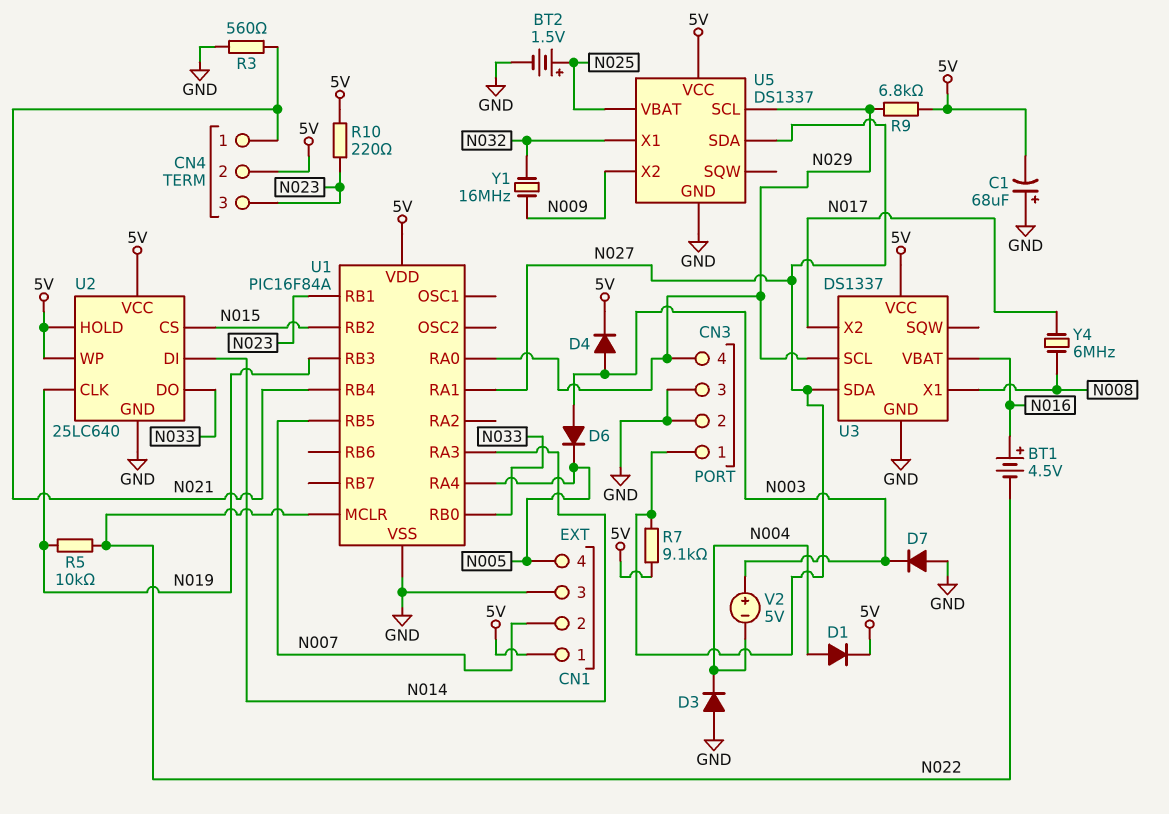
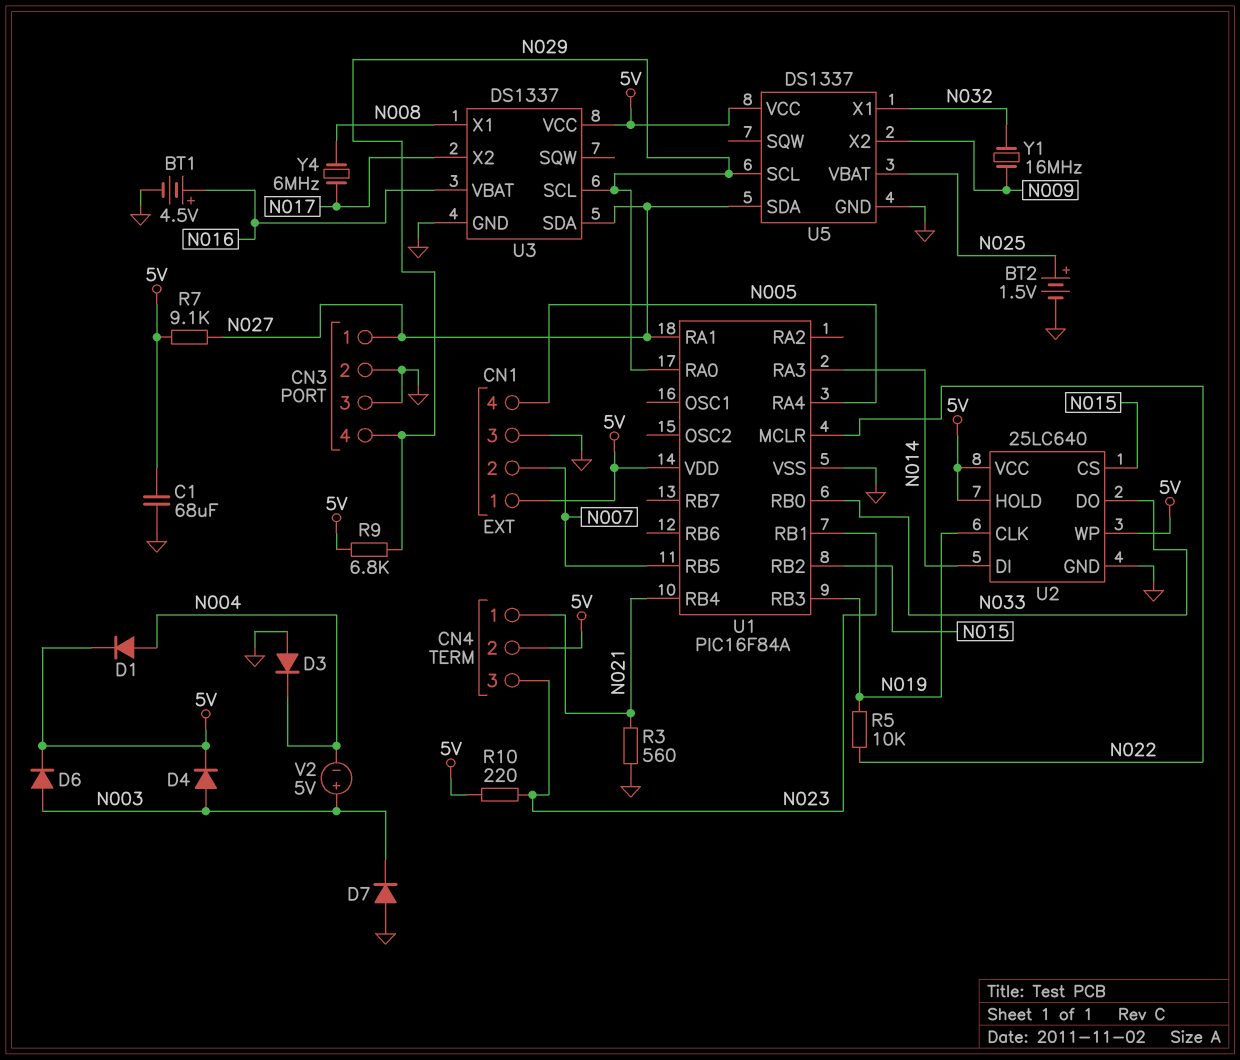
BT1: 4.5V (plus N016, minus N022) -> 4.5V (plus N016, minus GND)
C1: 68uF (plus GND, minus 5V) -> 68uF (5V, GND)
D6: diode (A N003, K N005) -> diode (A N003, K 5V)

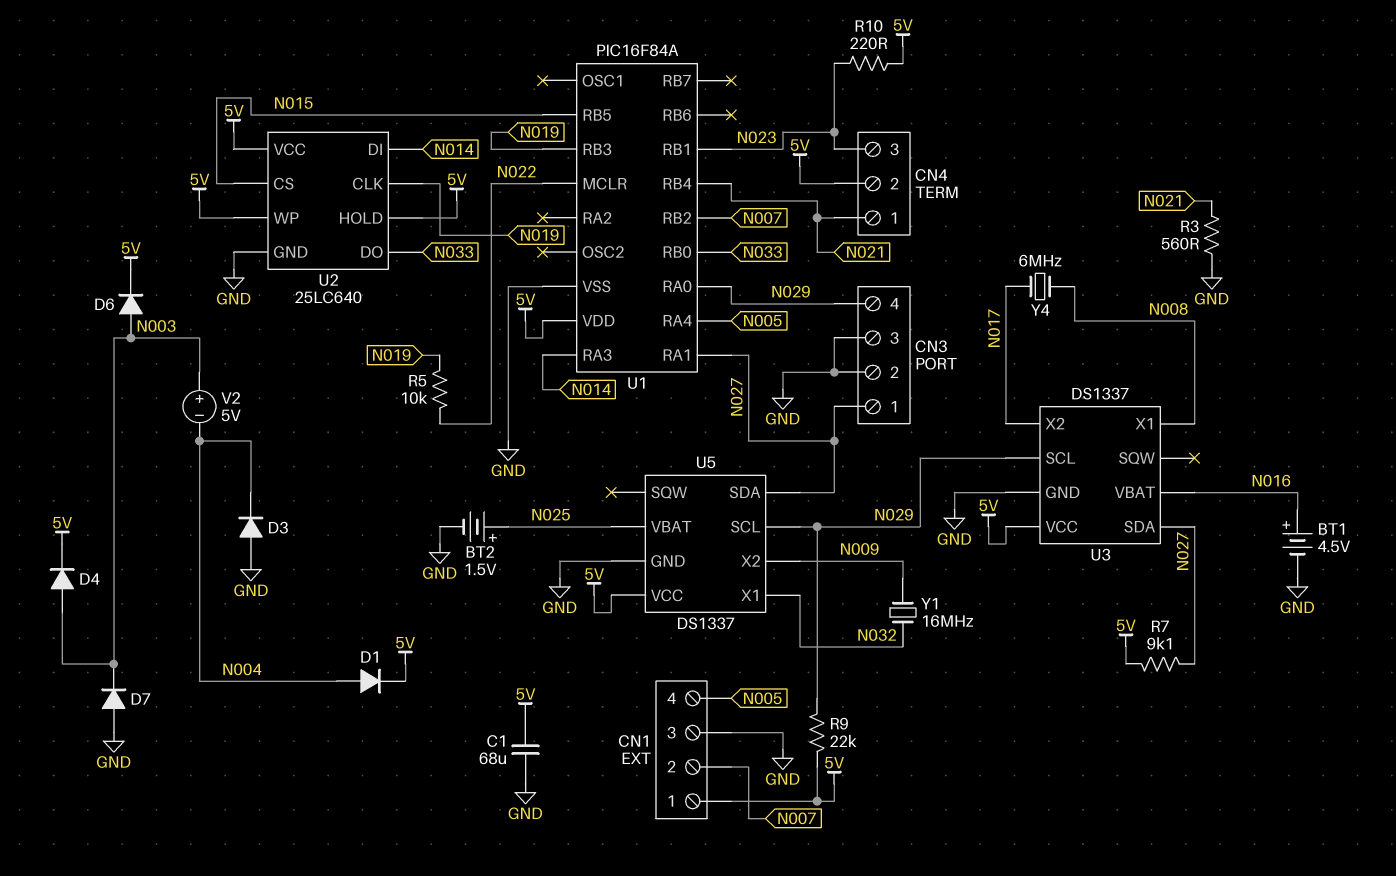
R9: 6.8k (5V, N029) -> 22k (5V, N029)
U1 pin RB2: N015 -> N007
U1 pin RB5: N007 -> N015

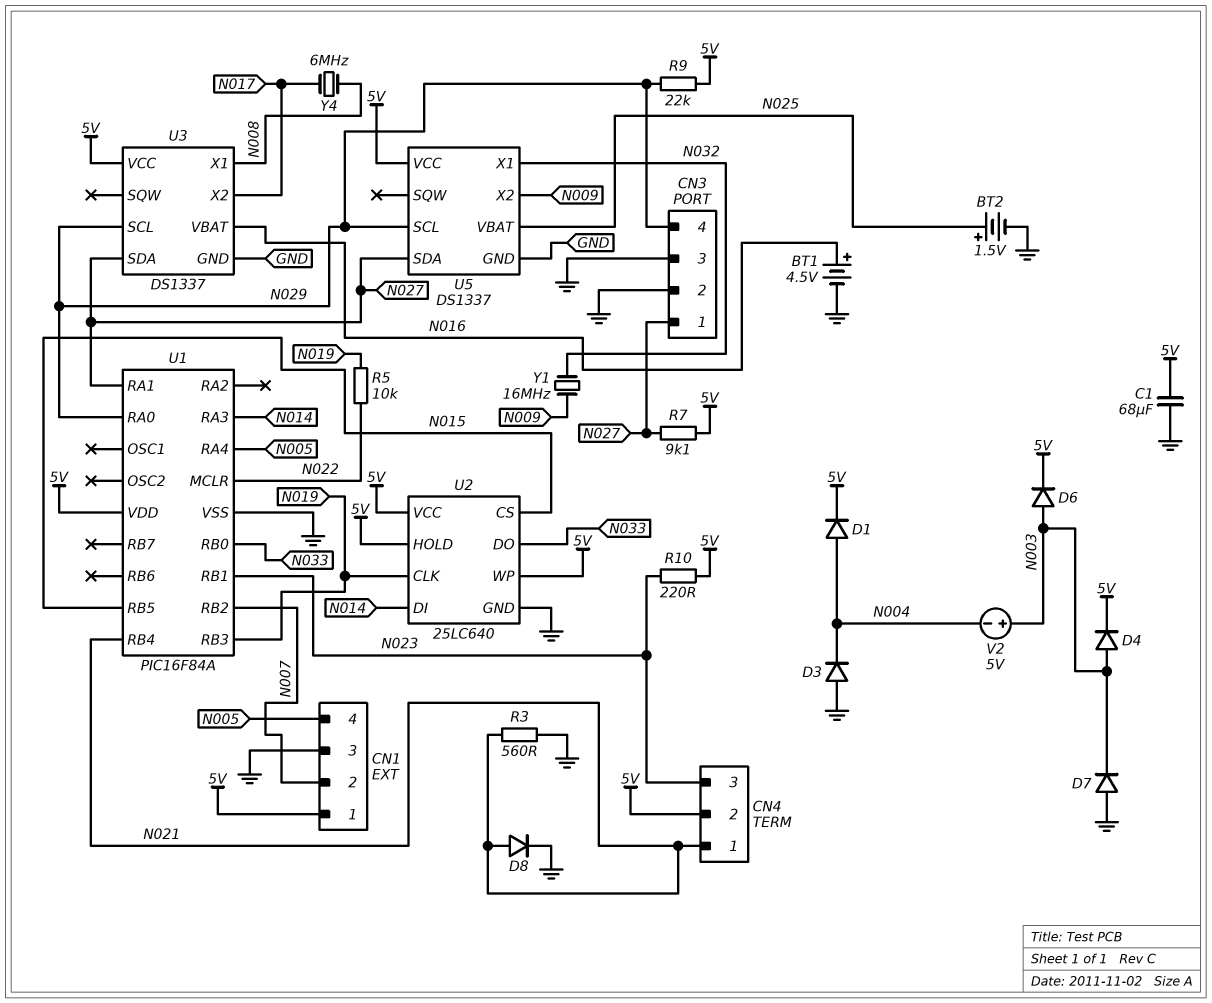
D8: none -> diode (A N021, K GND)

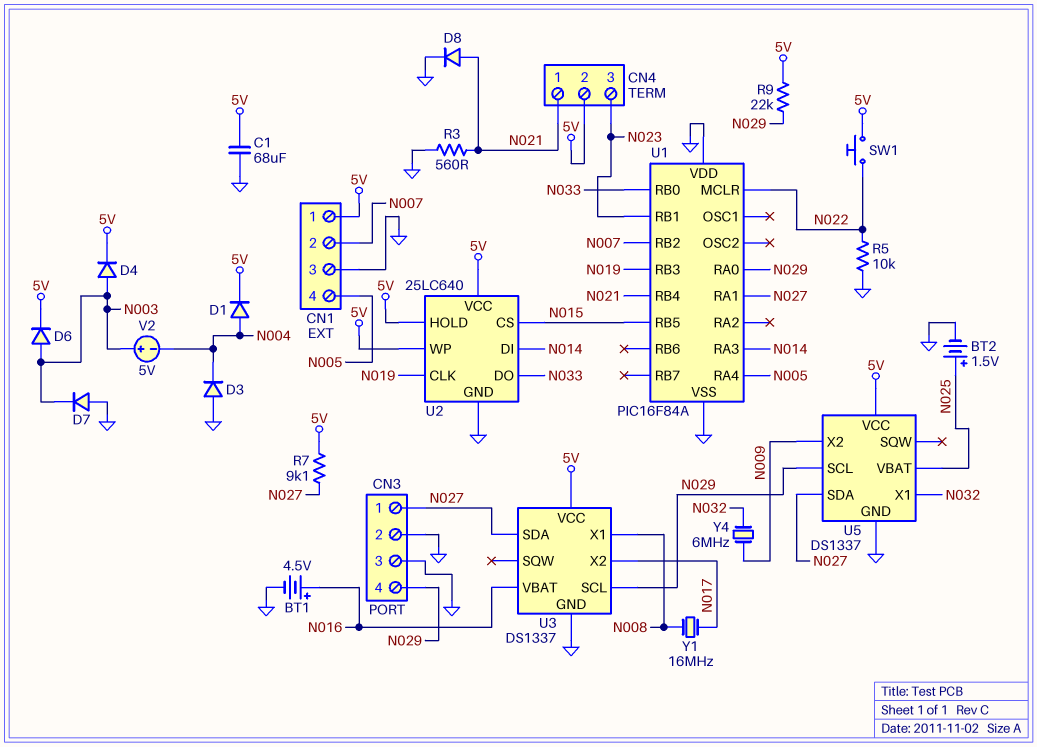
R5: 10k (N019, N022) -> 10k (GND, N022)
R10: 220 (5V, N023) -> none
SW1: none -> button (5V, N022)
U1 pin VDD: 5V -> GND
Y1: 16MHz (N009, N032) -> 16MHz (N008, N017)
Y4: 6MHz (N008, N017) -> 6MHz (N009, N032)

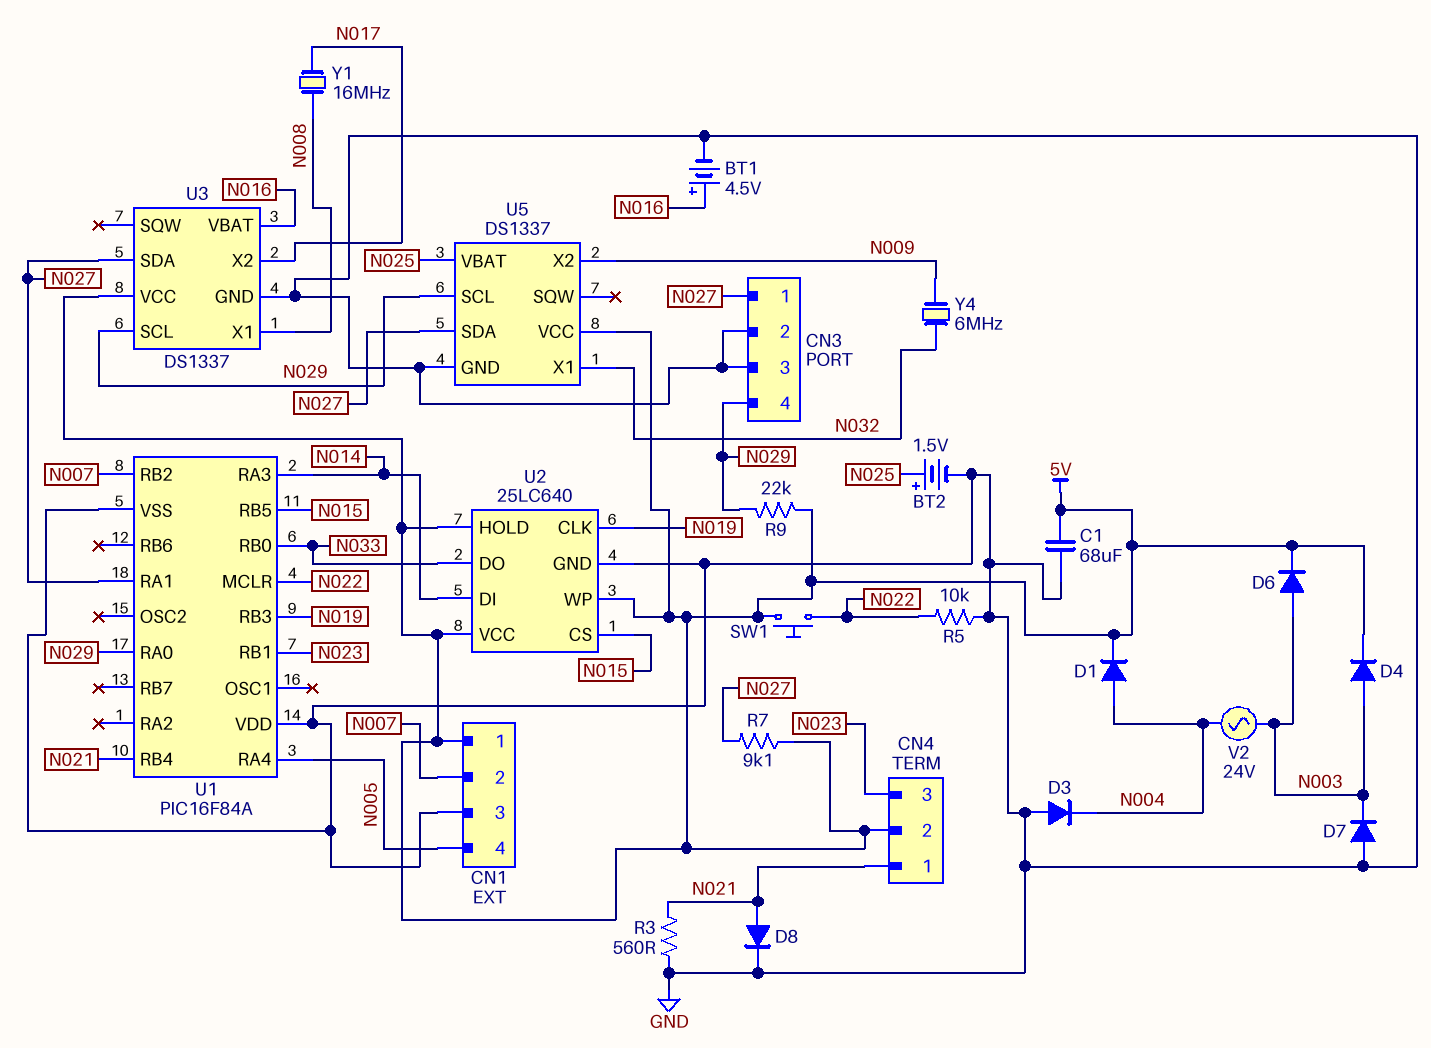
V2: 5V (plus N003, minus N004) -> AC 24V (N003, N004)

